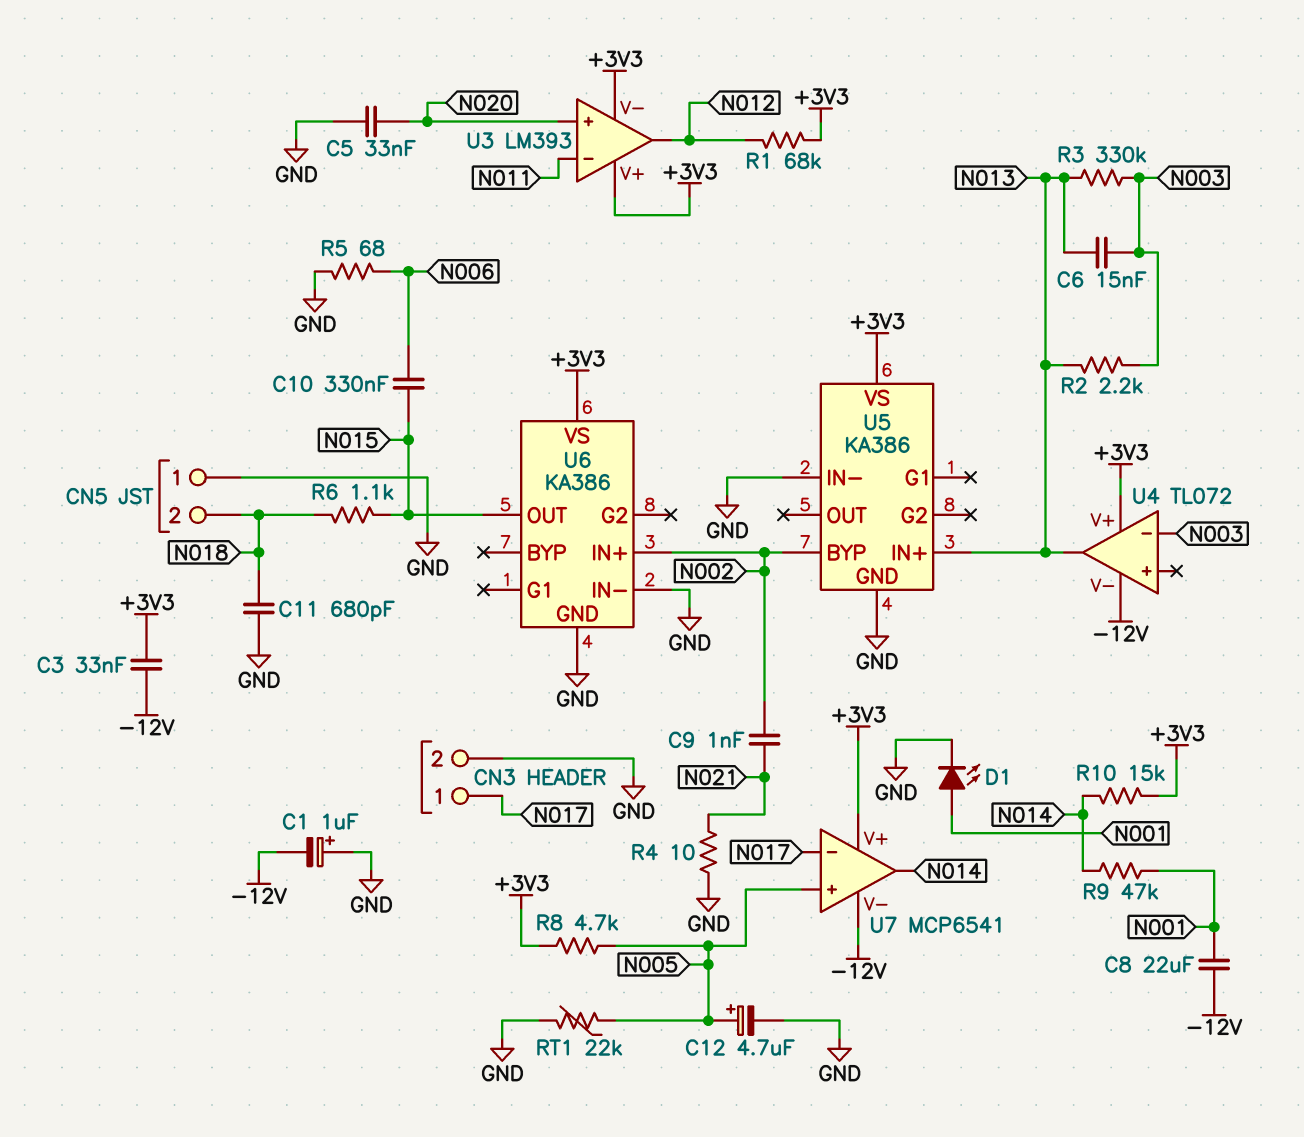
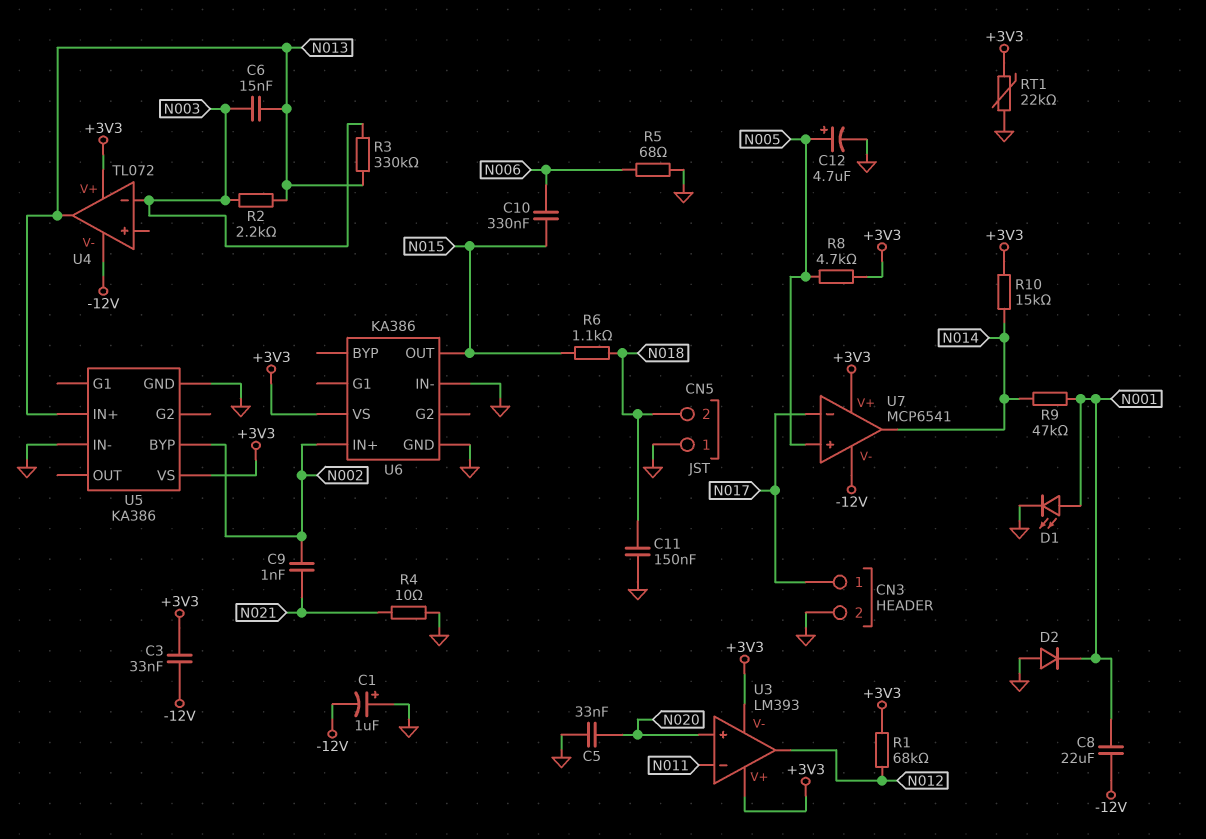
C11: 680pF (GND, N018) -> 150nF (GND, N018)
D2: none -> diode (A GND, K N001)
RT1: 22k (GND, N005) -> 22k (+3V3, GND)

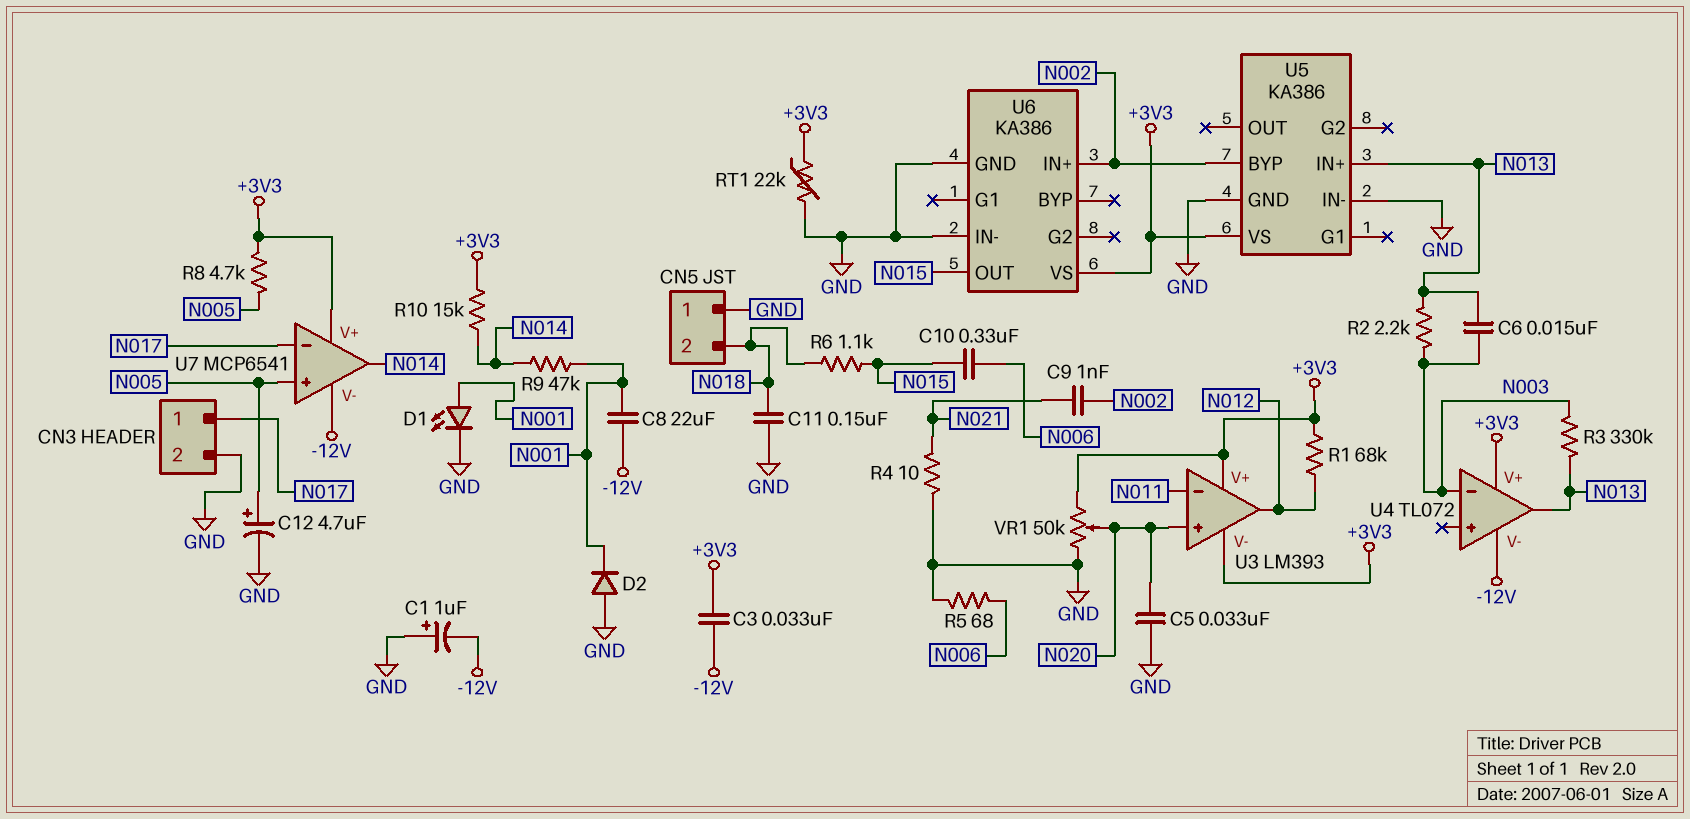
VR1: none -> 50k (+3V3, GND, wiper N020)

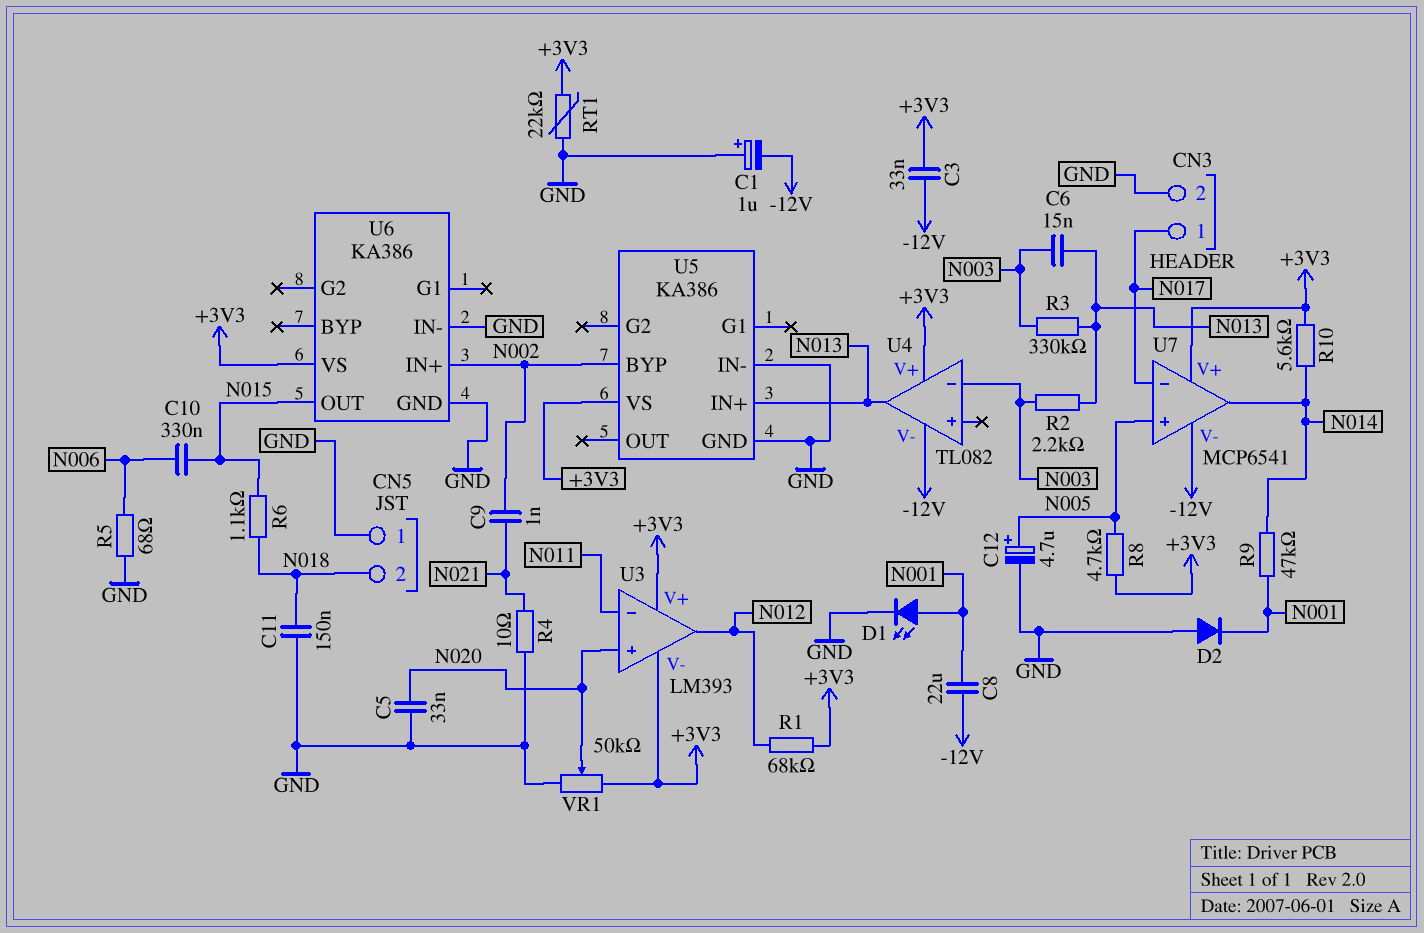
R10: 15k (+3V3, N014) -> 5.6k (+3V3, N014)
U4: TL072 -> TL082

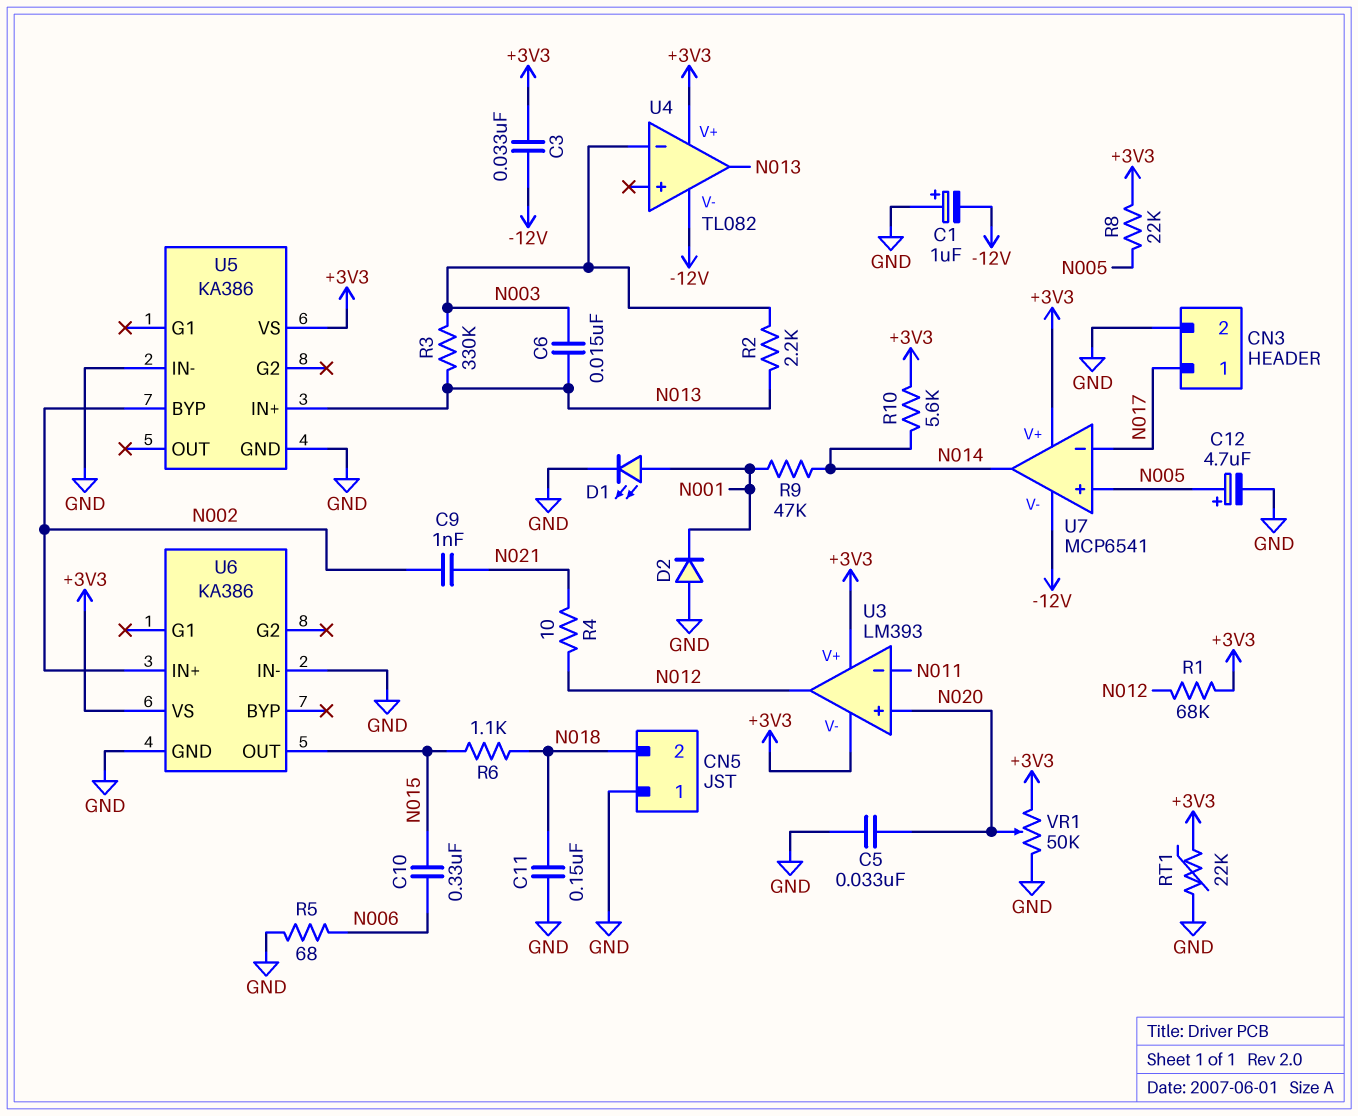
C8: 22uF (-12V, N001) -> none
R4: 10 (GND, N021) -> 10 (N012, N021)
R8: 4.7k (+3V3, N005) -> 22k (+3V3, N005)

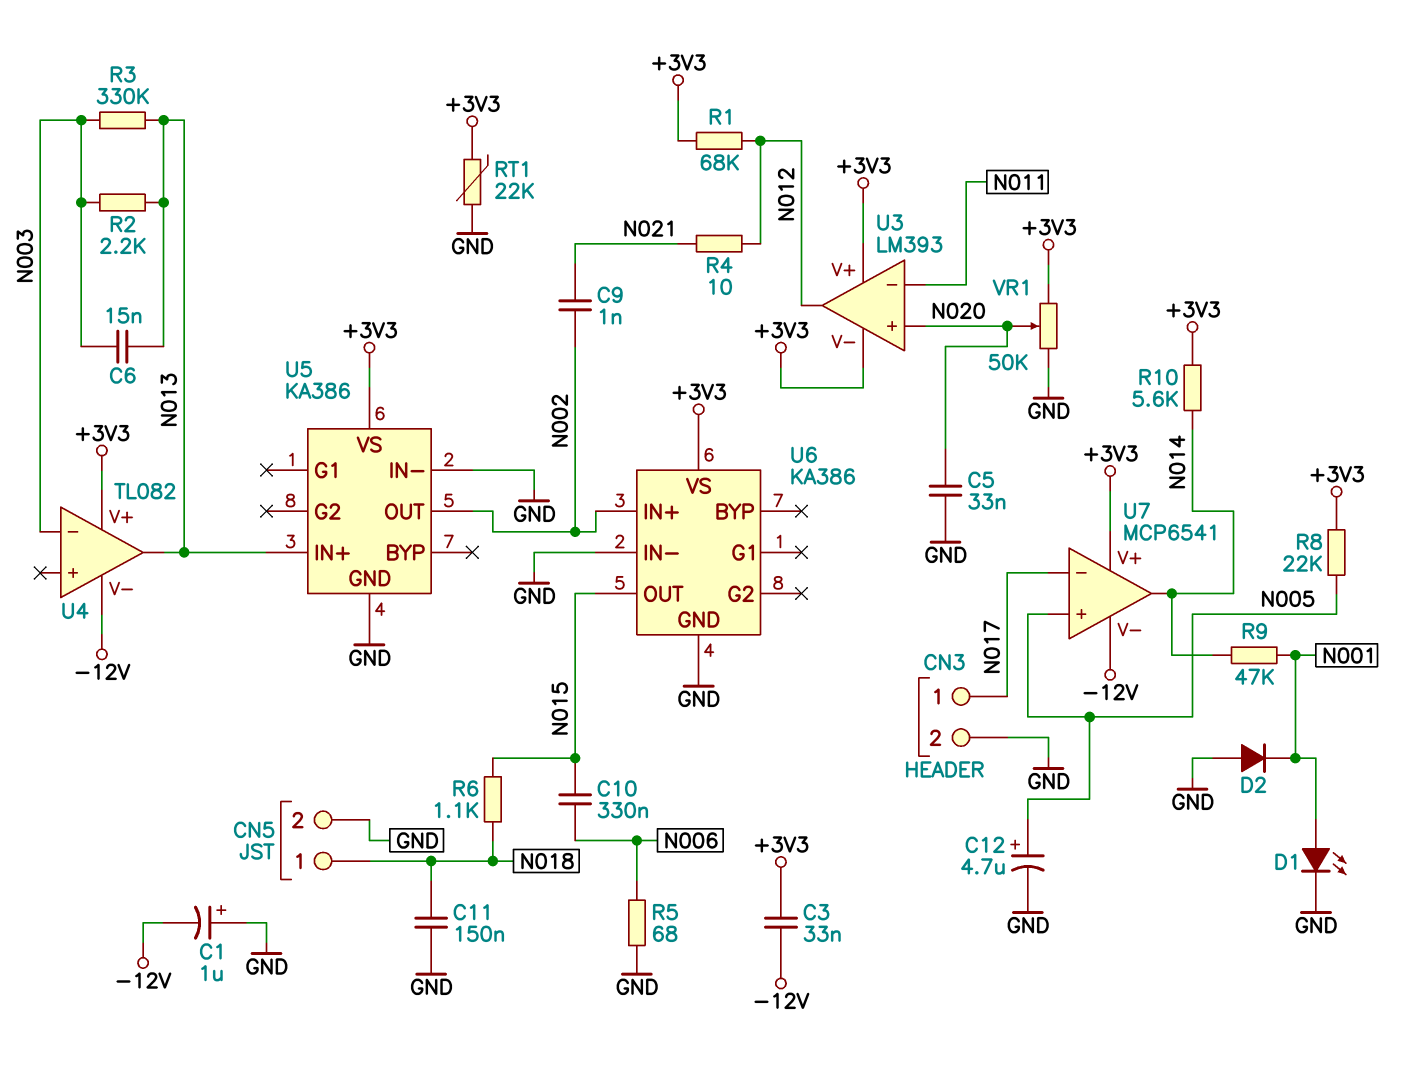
CN5 pin 1: GND -> N018
CN5 pin 2: N018 -> GND
U5 pin BYP: N002 -> none
U5 pin OUT: none -> N002

